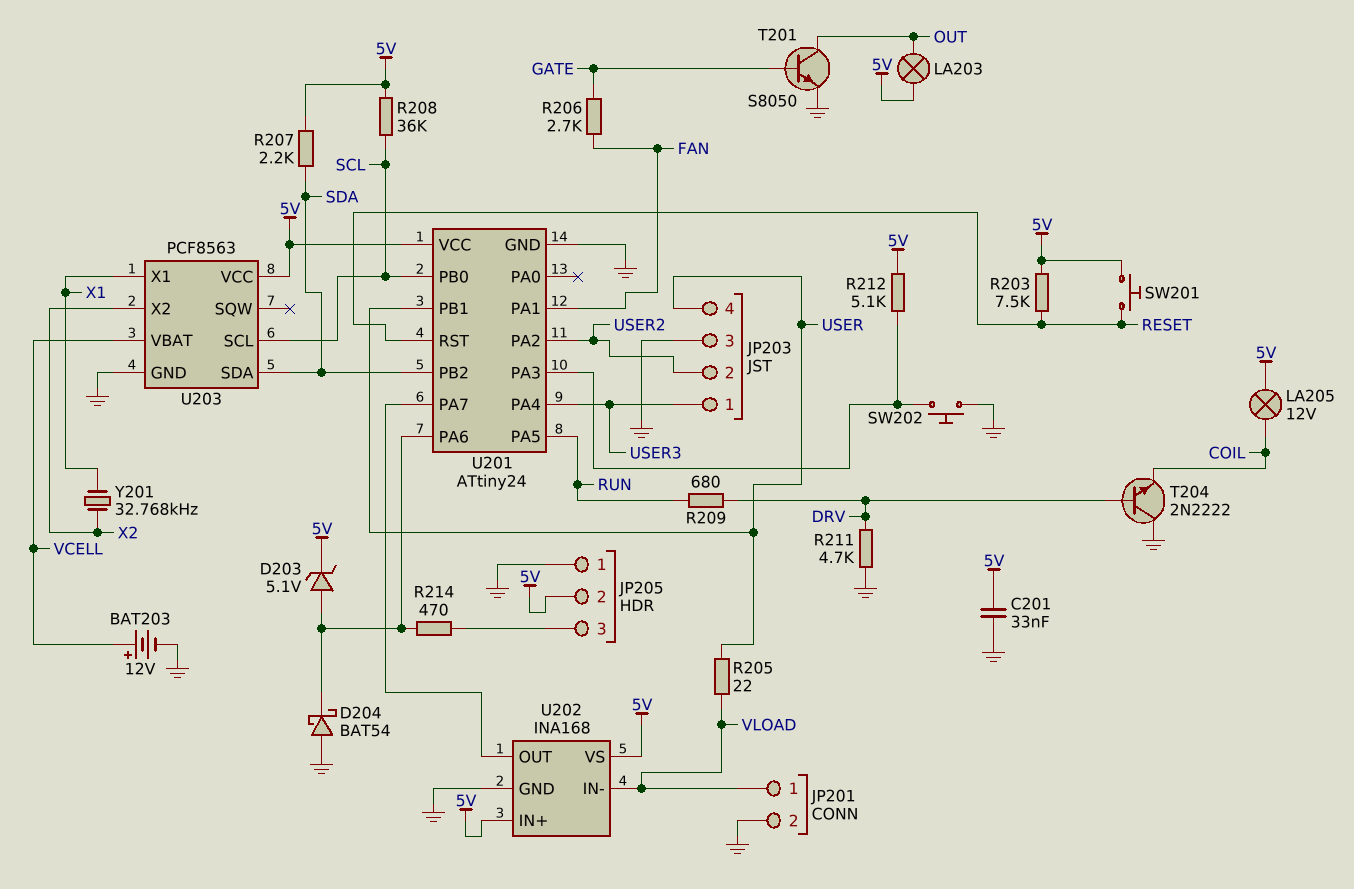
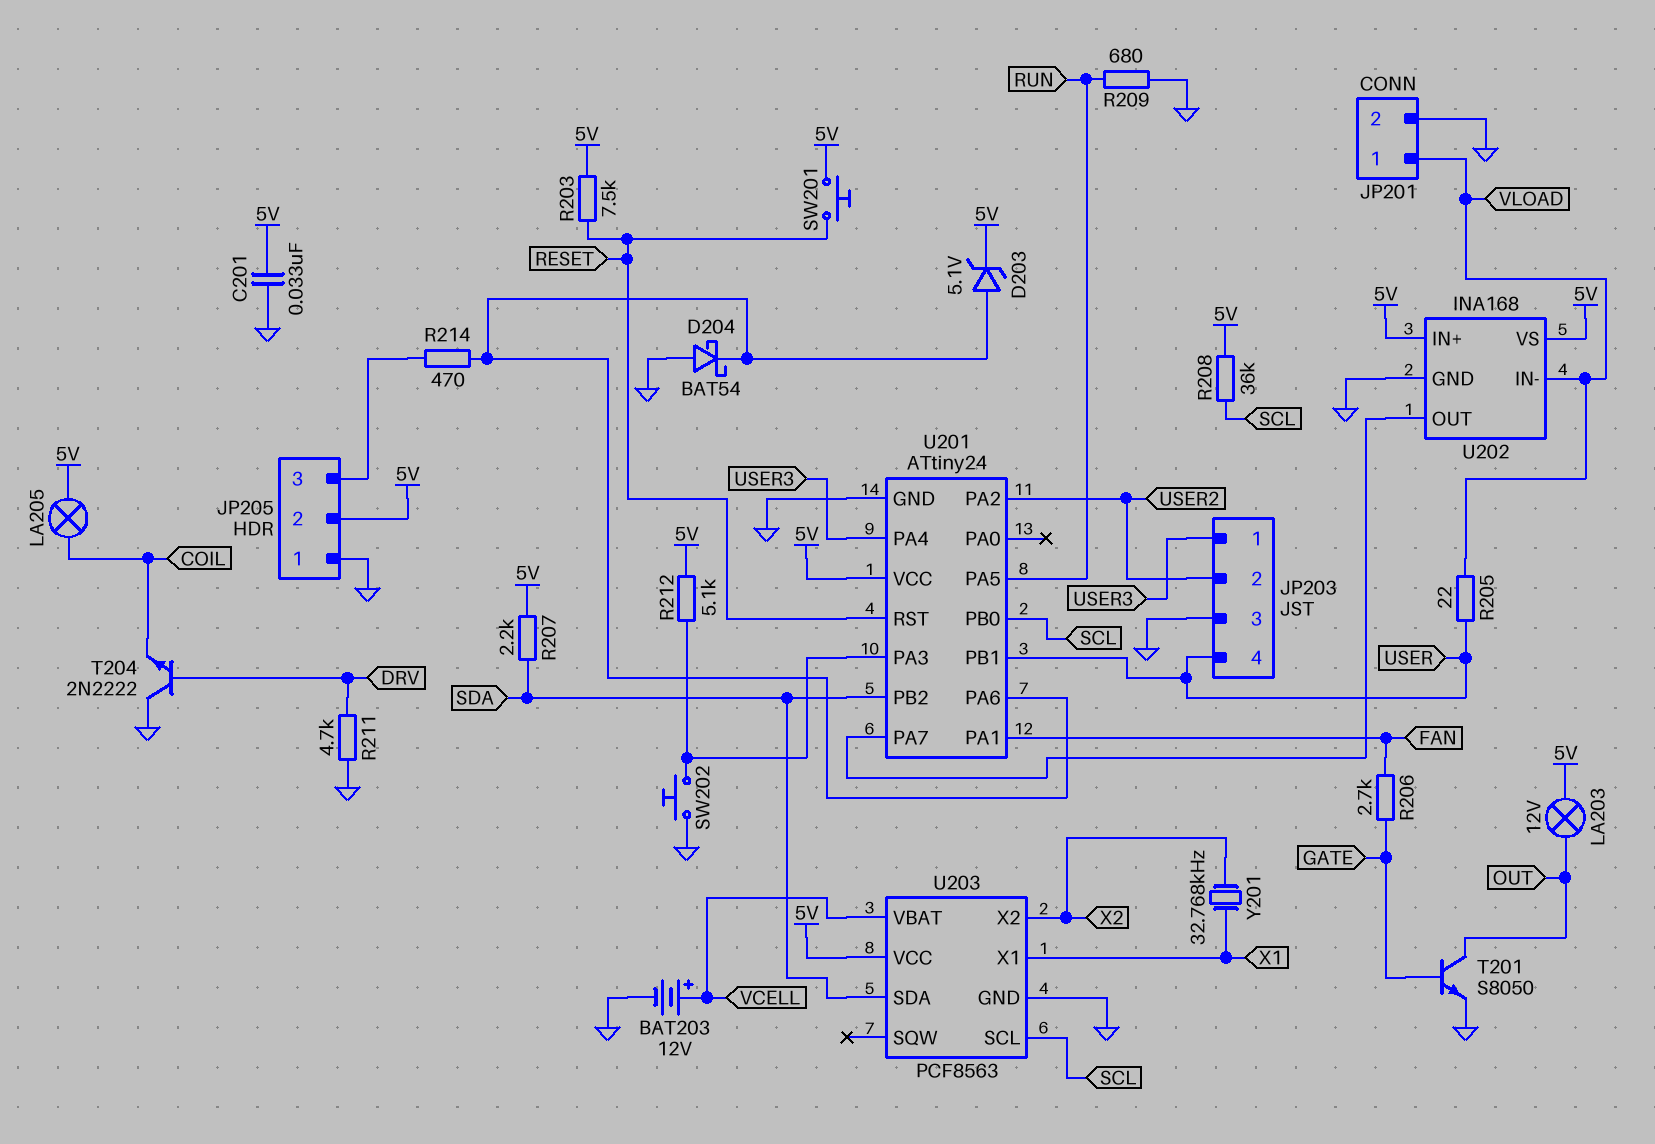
LA203: lamp (5V, OUT) -> lamp 12V (5V, OUT)
LA205: lamp 12V (5V, COIL) -> lamp (5V, COIL)
R209: 680 (DRV, RUN) -> 680 (GND, RUN)

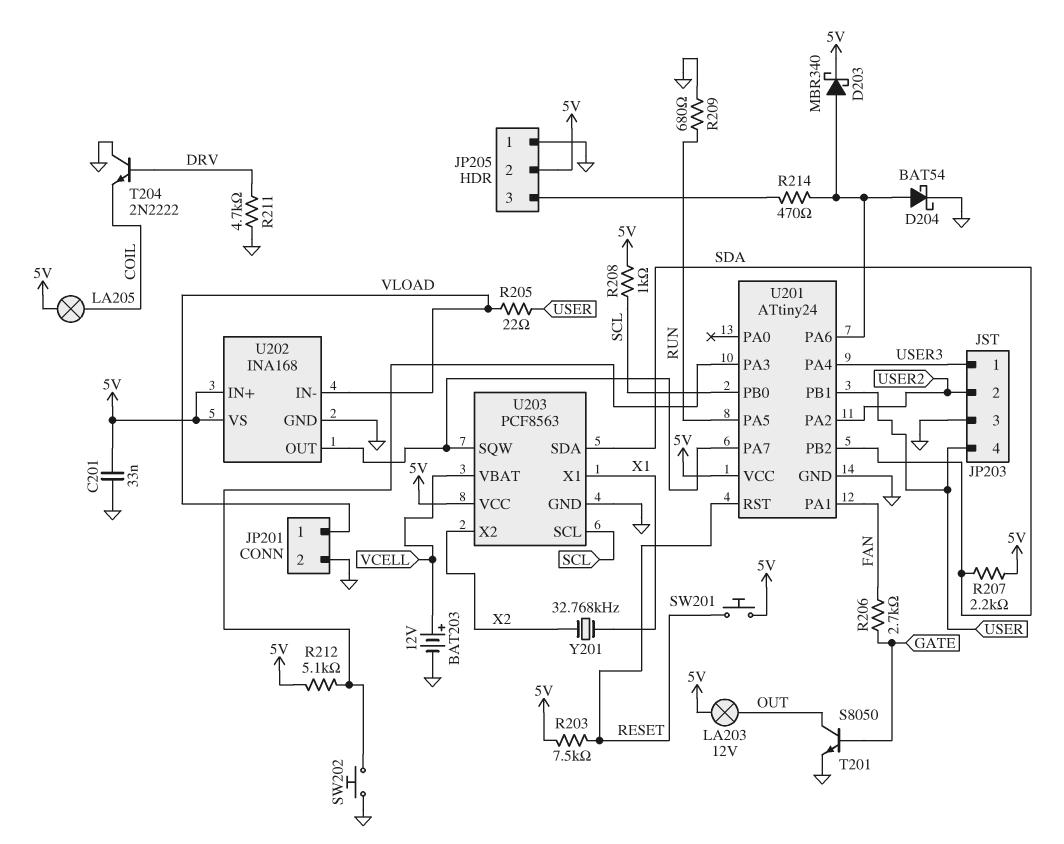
D203: zener 5.1V (A U201/PA6, K 5V) -> schottky MBR340 (A U201/PA6, K 5V)
D204: schottky BAT54 (A GND, K U201/PA6) -> schottky BAT54 (A U201/PA6, K GND)
R208: 36k (5V, SCL) -> 1k (5V, SCL)
U203 pin SQW: none -> U201/PA7

